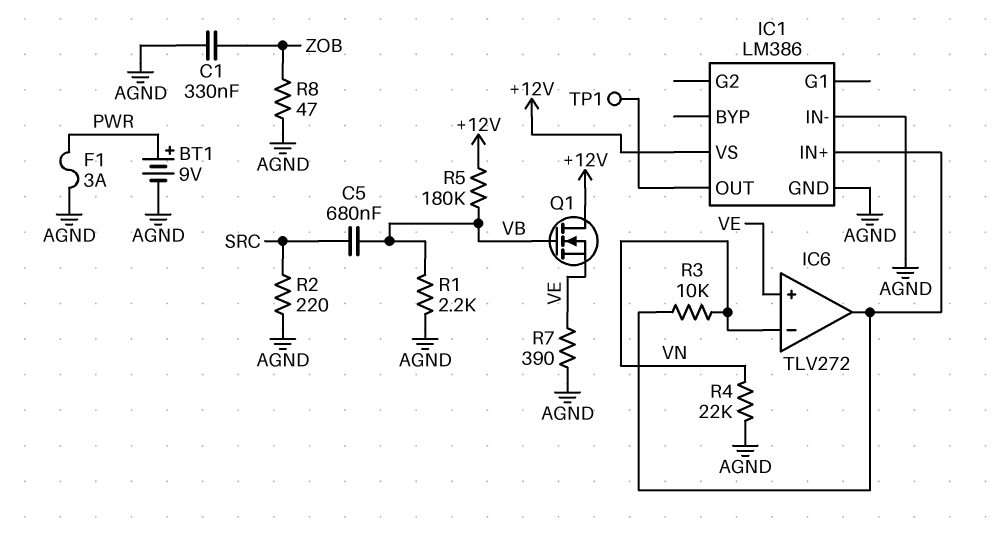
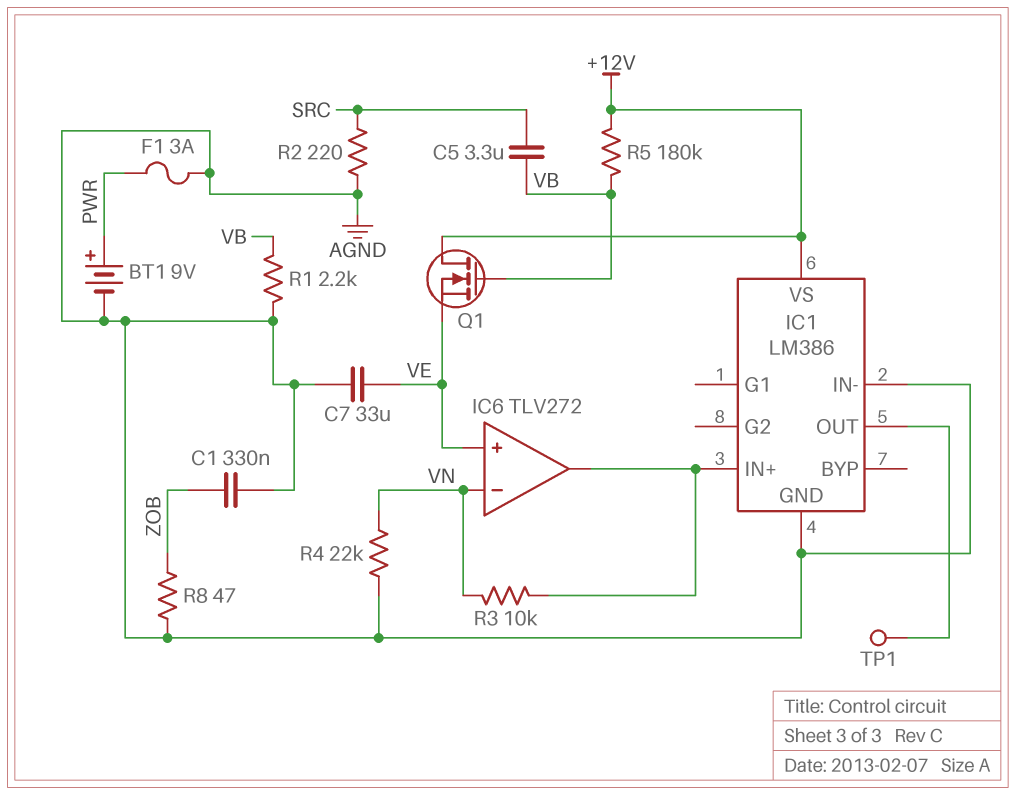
C5: 680nF (SRC, VB) -> 3.3uF (SRC, VB)
C7: none -> 33uF (AGND, VE)
R7: 390 (AGND, VE) -> none

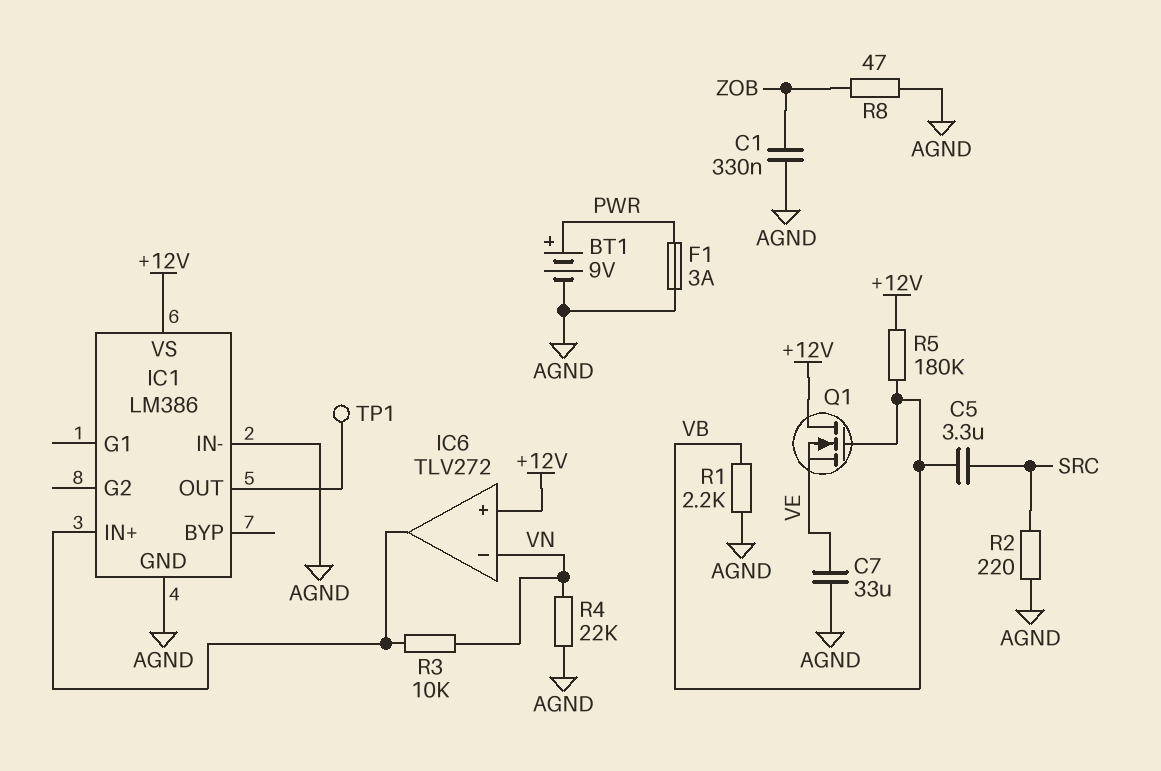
IC6 pin in+: VE -> +12V

